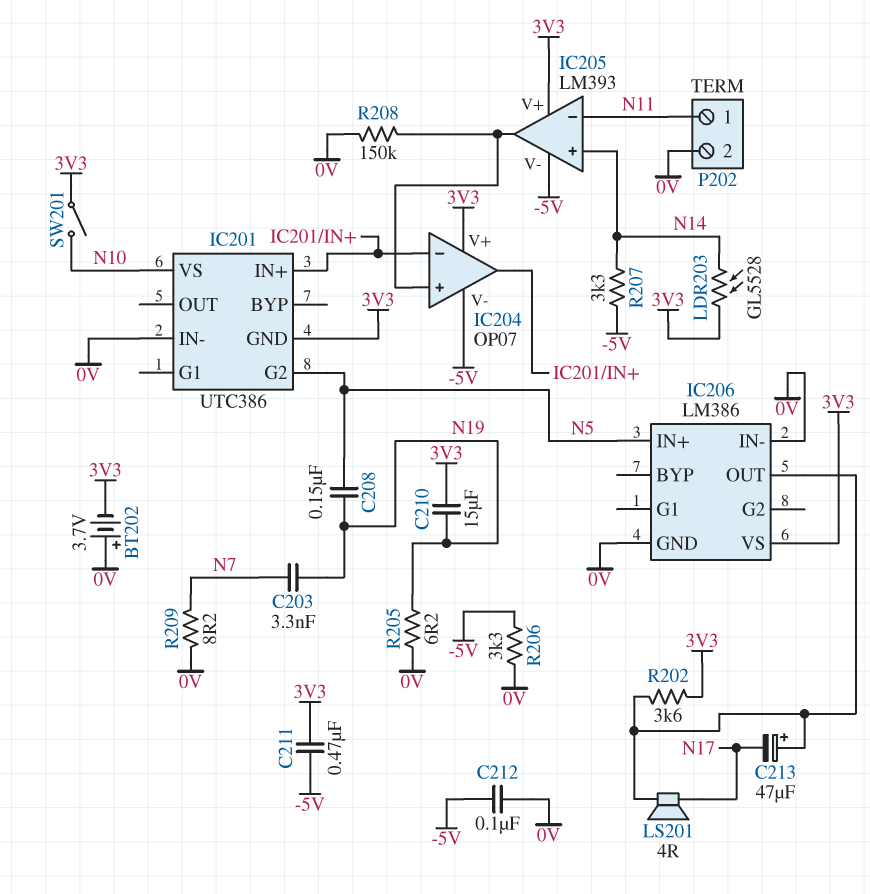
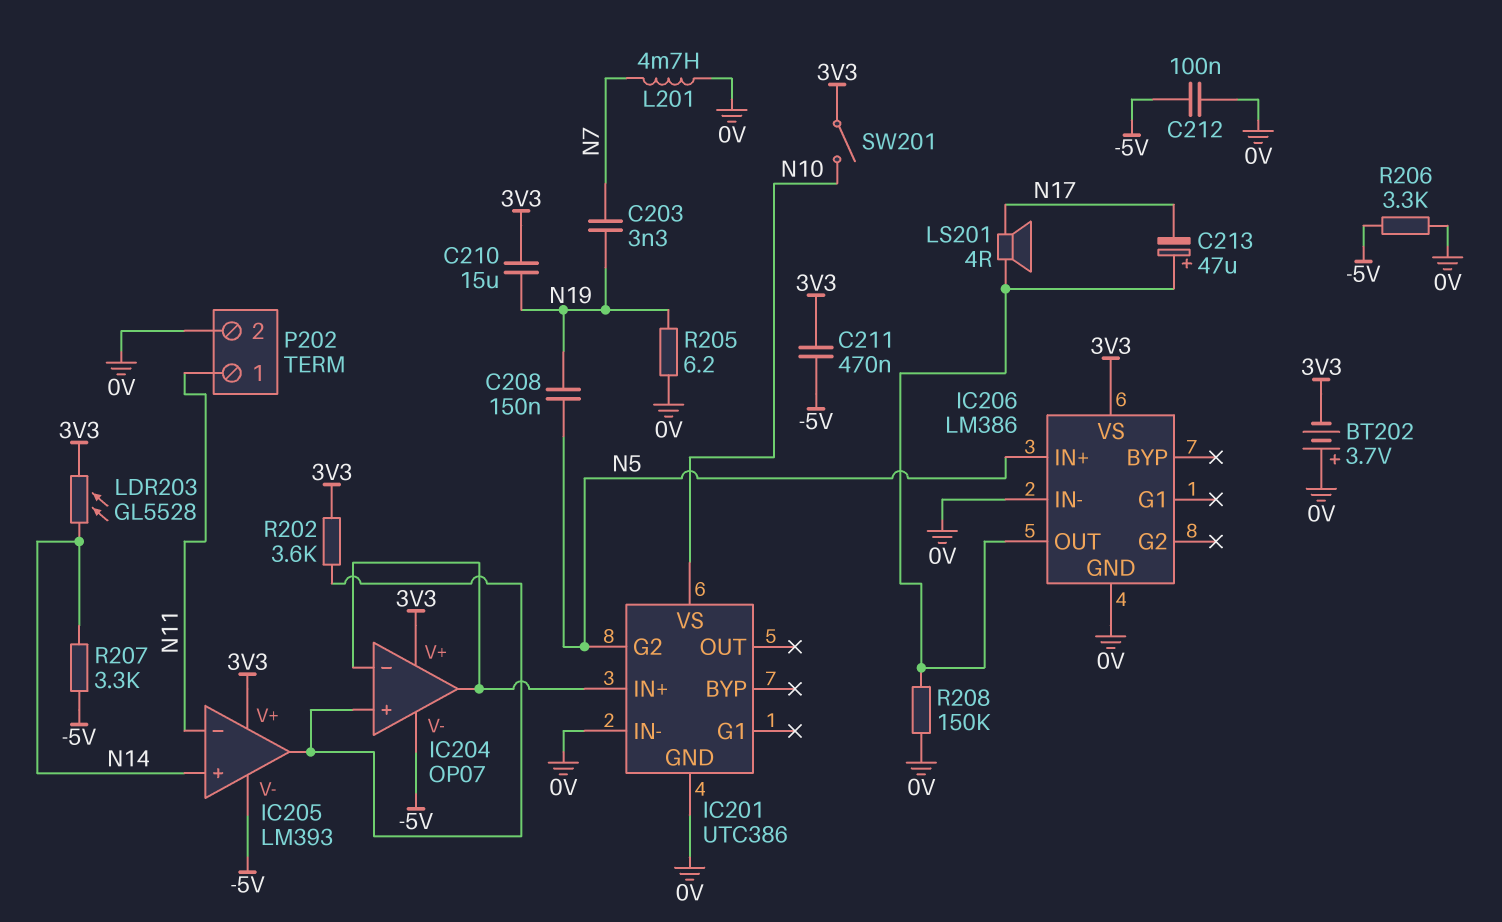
IC201 pin GND: 3V3 -> 0V
L201: none -> 4.7mH (0V, N7)
R202: 3.6k (3V3, IC206/OUT) -> 3.6k (3V3, IC204/in+)
R208: 150k (0V, IC204/in+) -> 150k (0V, IC206/OUT)
R209: 8.2 (0V, N7) -> none

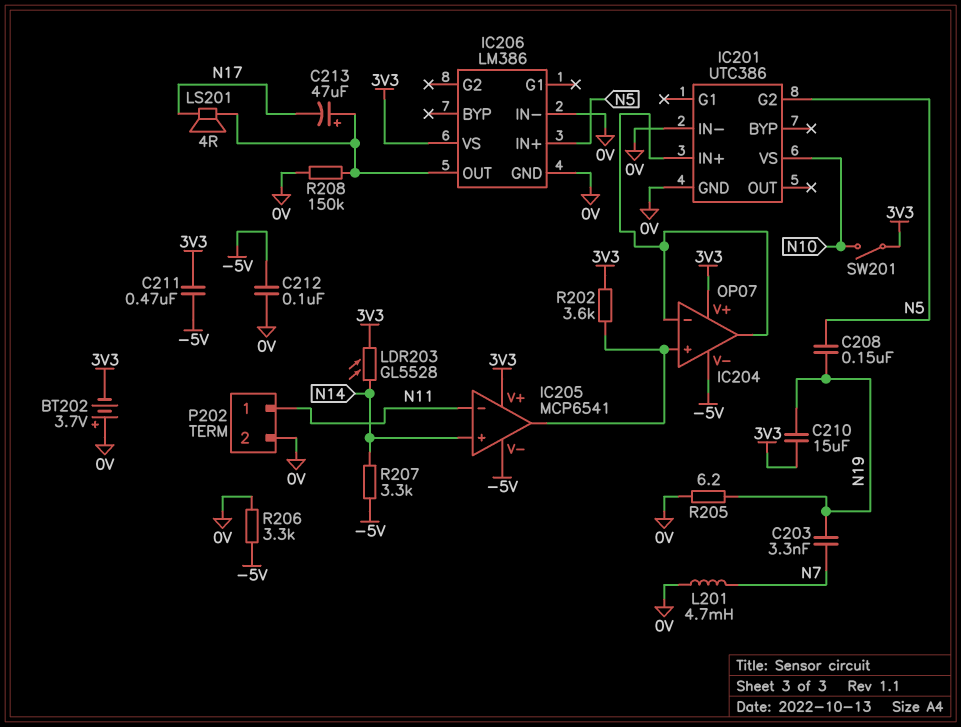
IC205: LM393 -> MCP6541

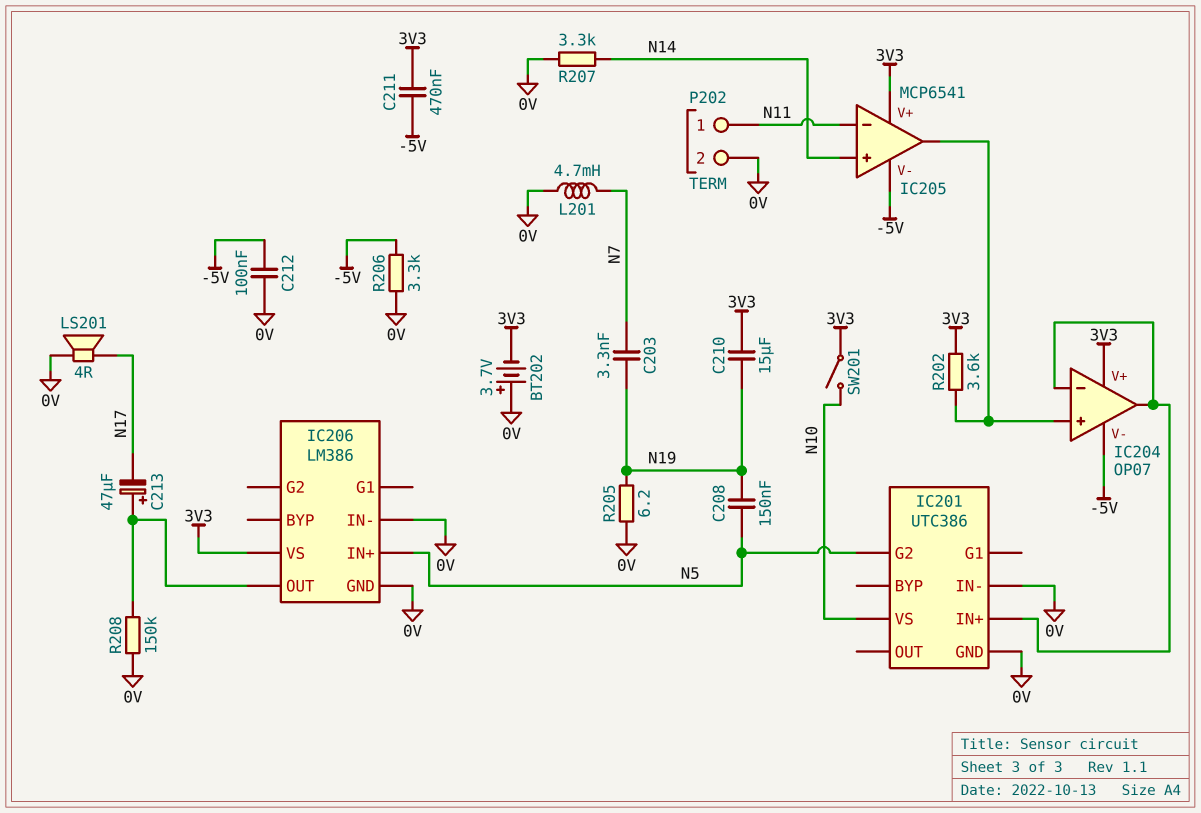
LDR203: GL5528 (3V3, N14) -> none
LS201: speaker 4R (IC206/OUT, N17) -> speaker 4R (0V, N17)
R207: 3.3k (-5V, N14) -> 3.3k (0V, N14)

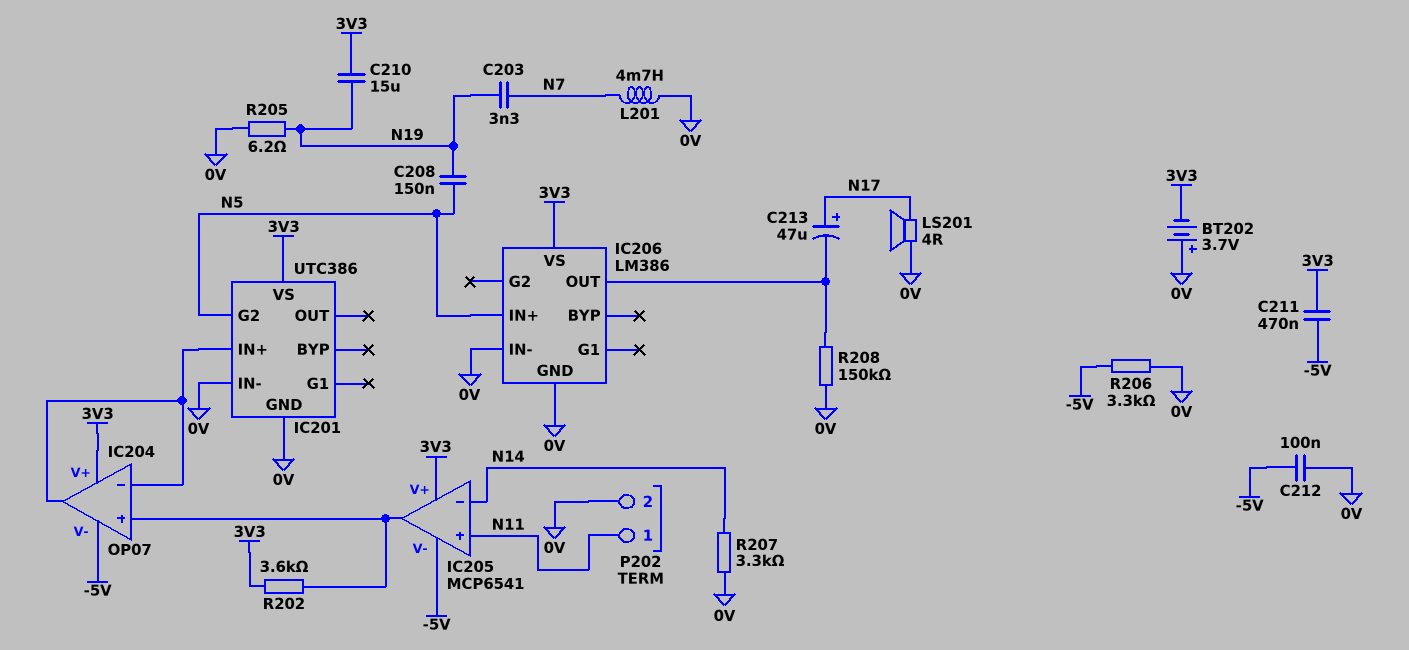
C213: 47uF (plus IC206/OUT, minus N17) -> 47uF (plus N17, minus IC206/OUT)
IC201 pin VS: N10 -> 3V3
IC205 pin in+: N14 -> N11
IC205 pin in-: N11 -> N14
SW201: switch (3V3, N10) -> none

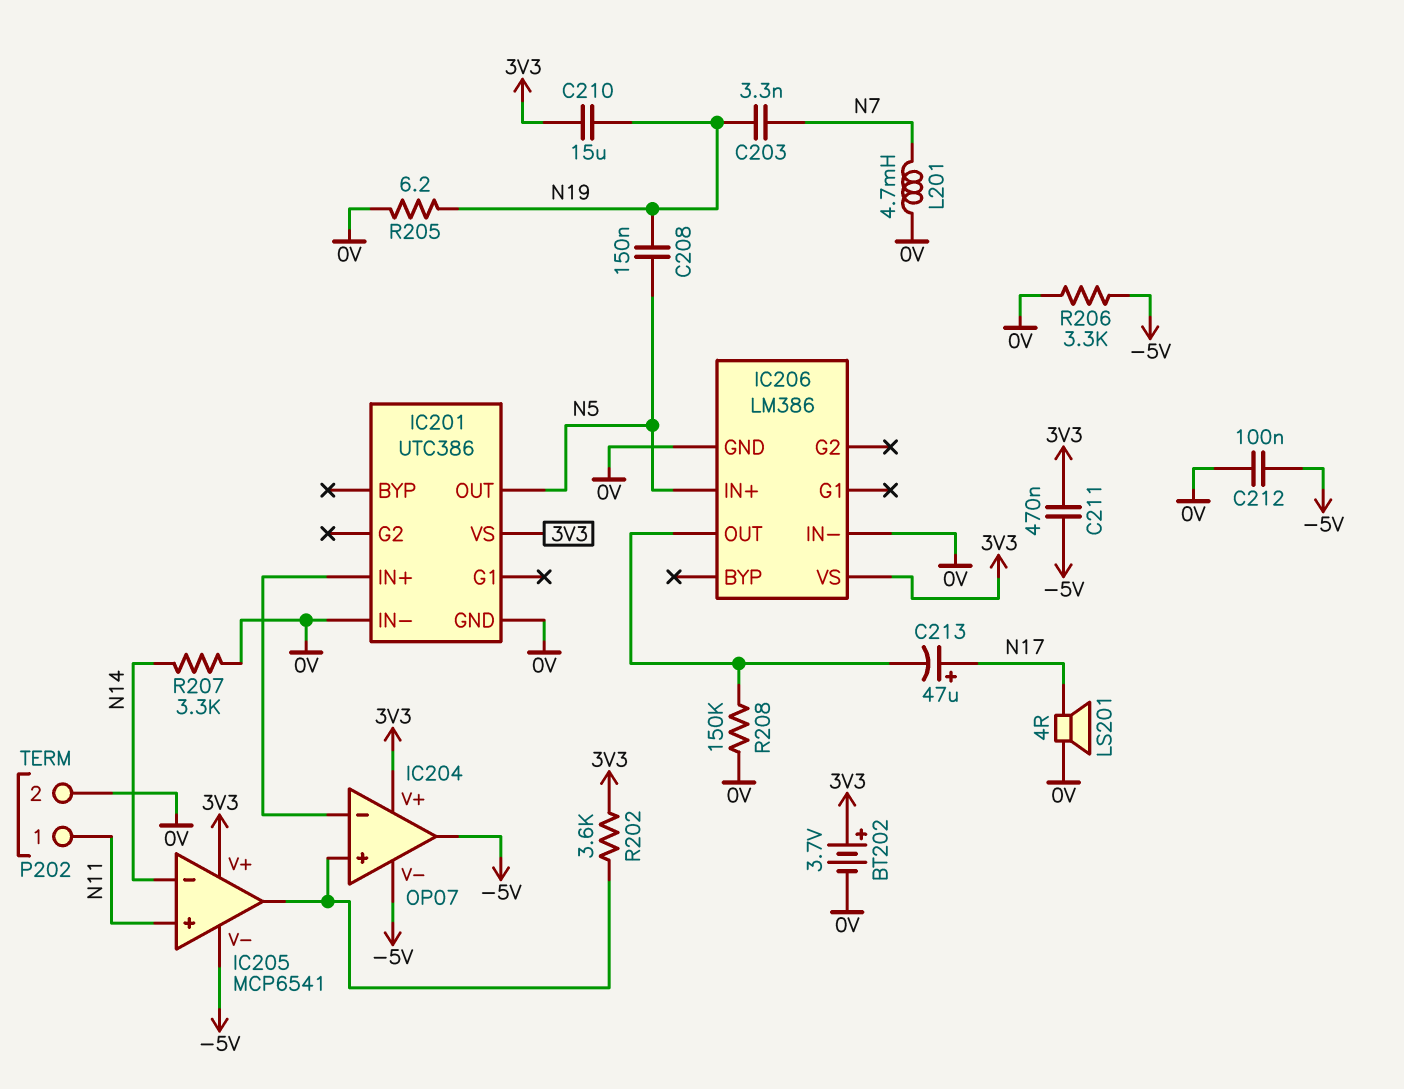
BT202: 3.7V (plus 0V, minus 3V3) -> 3.7V (plus 3V3, minus 0V)
IC201 pin G2: N5 -> none
IC201 pin OUT: none -> N5
IC204 pin out: IC201/IN+ -> -5V

